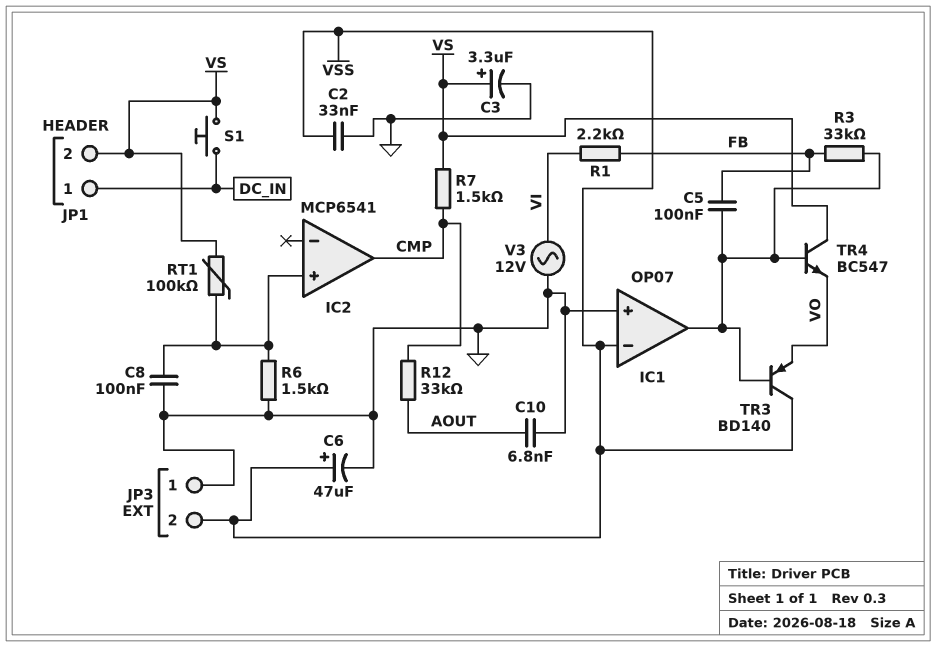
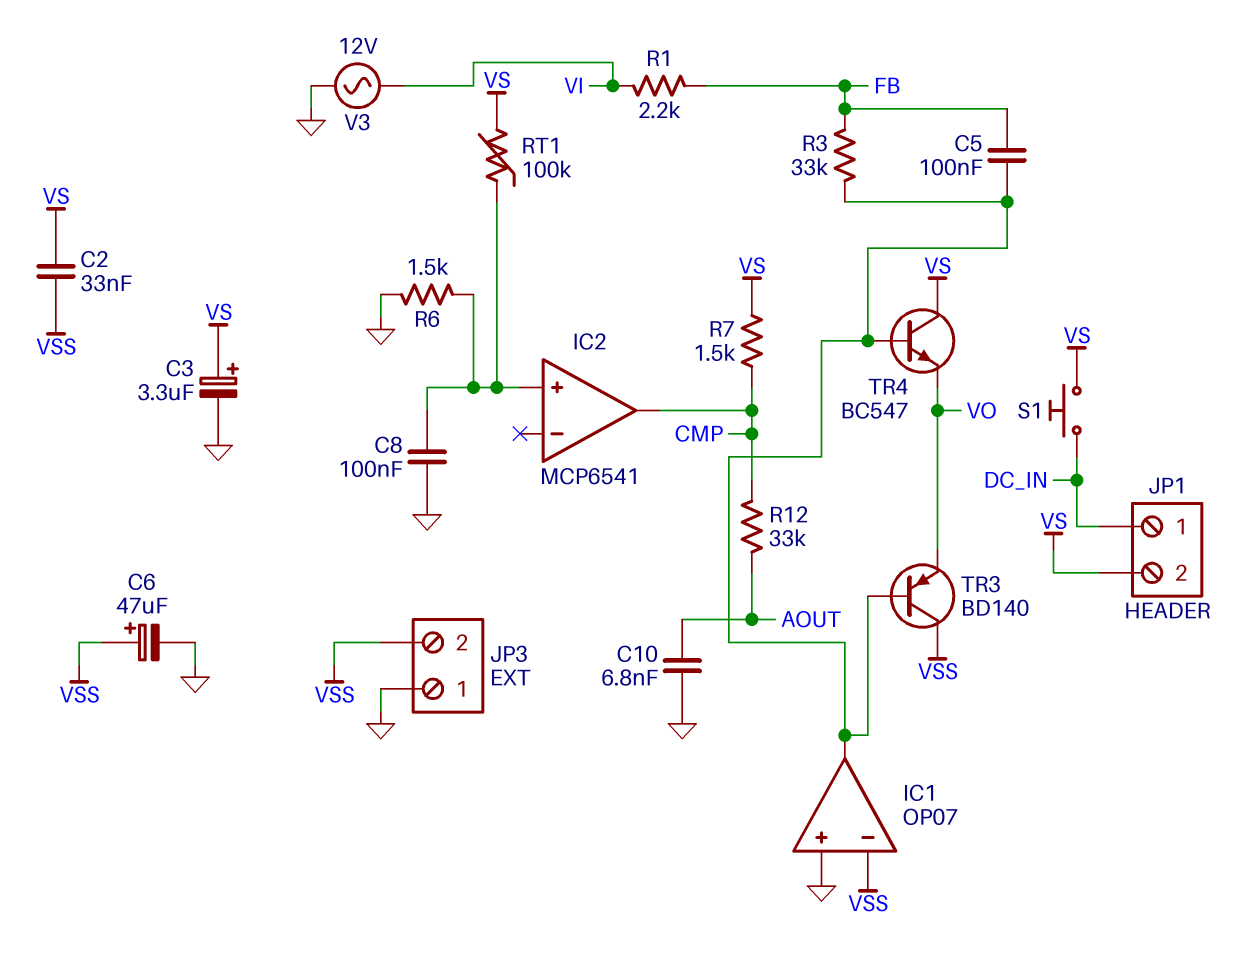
C2: 33nF (GND, VSS) -> 33nF (VS, VSS)

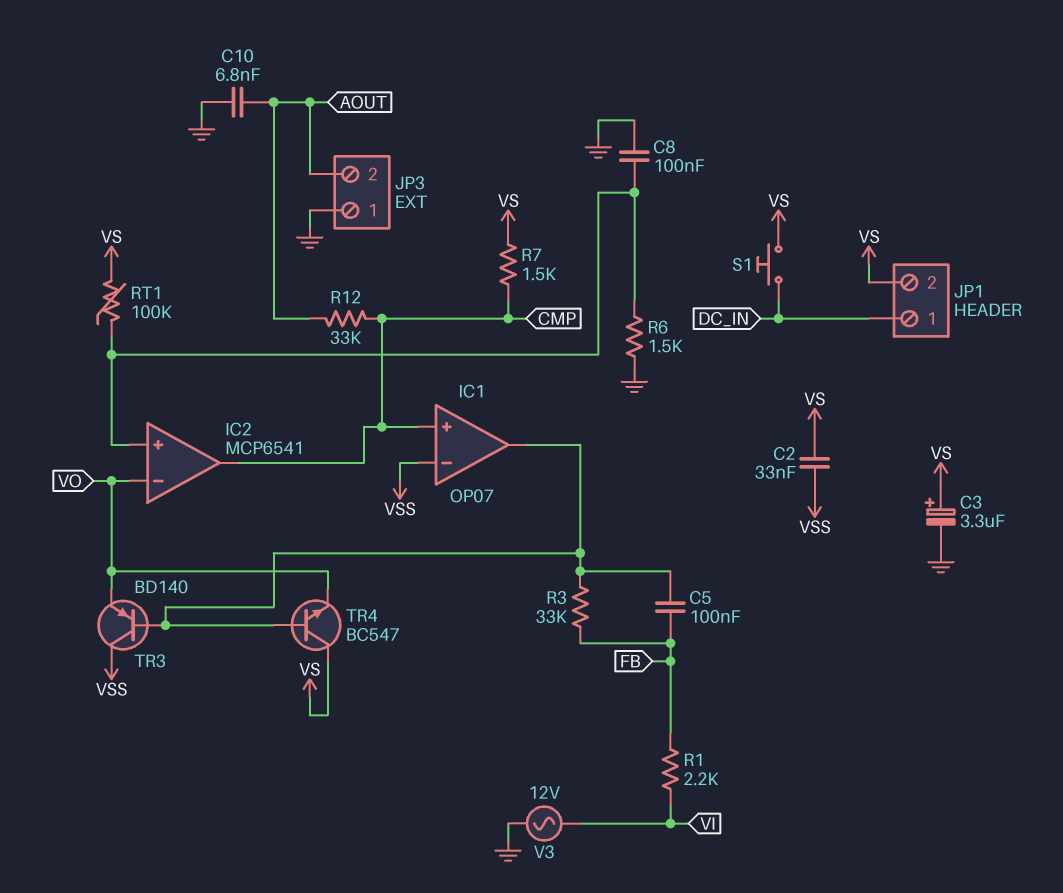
C6: 47uF (plus VSS, minus GND) -> none
IC1 pin in+: GND -> CMP
IC2 pin in-: none -> VO
JP3 pin 2: VSS -> AOUT

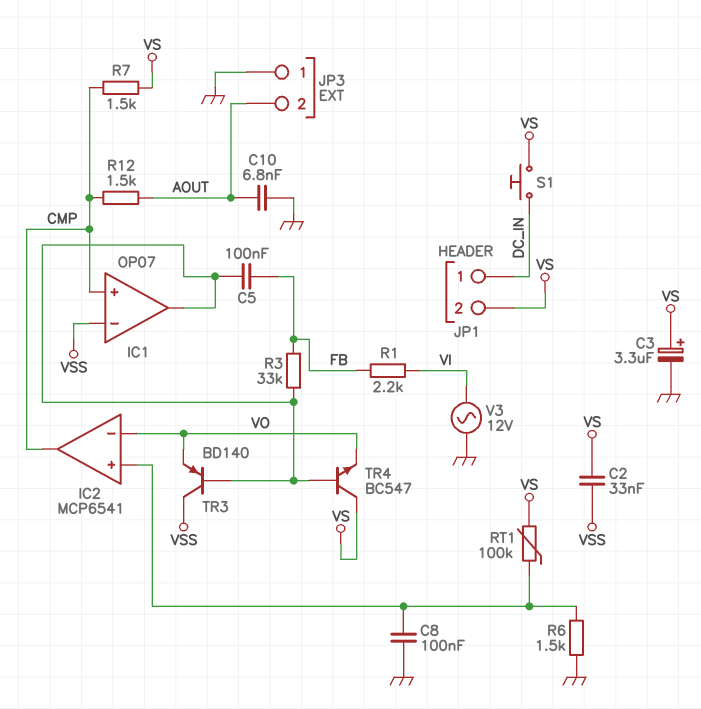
R12: 33k (AOUT, CMP) -> 1.5k (AOUT, CMP)

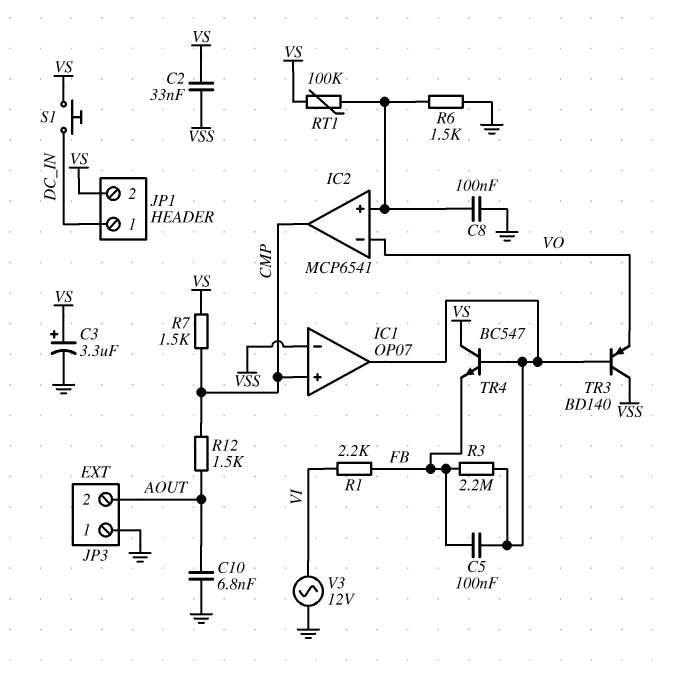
R3: 33k (FB, IC1/out) -> 2.2M (FB, IC1/out)
TR4: NPN BC547 (B IC1/out, C VS, E VO) -> NPN BC547 (B IC1/out, C VS, E FB)

